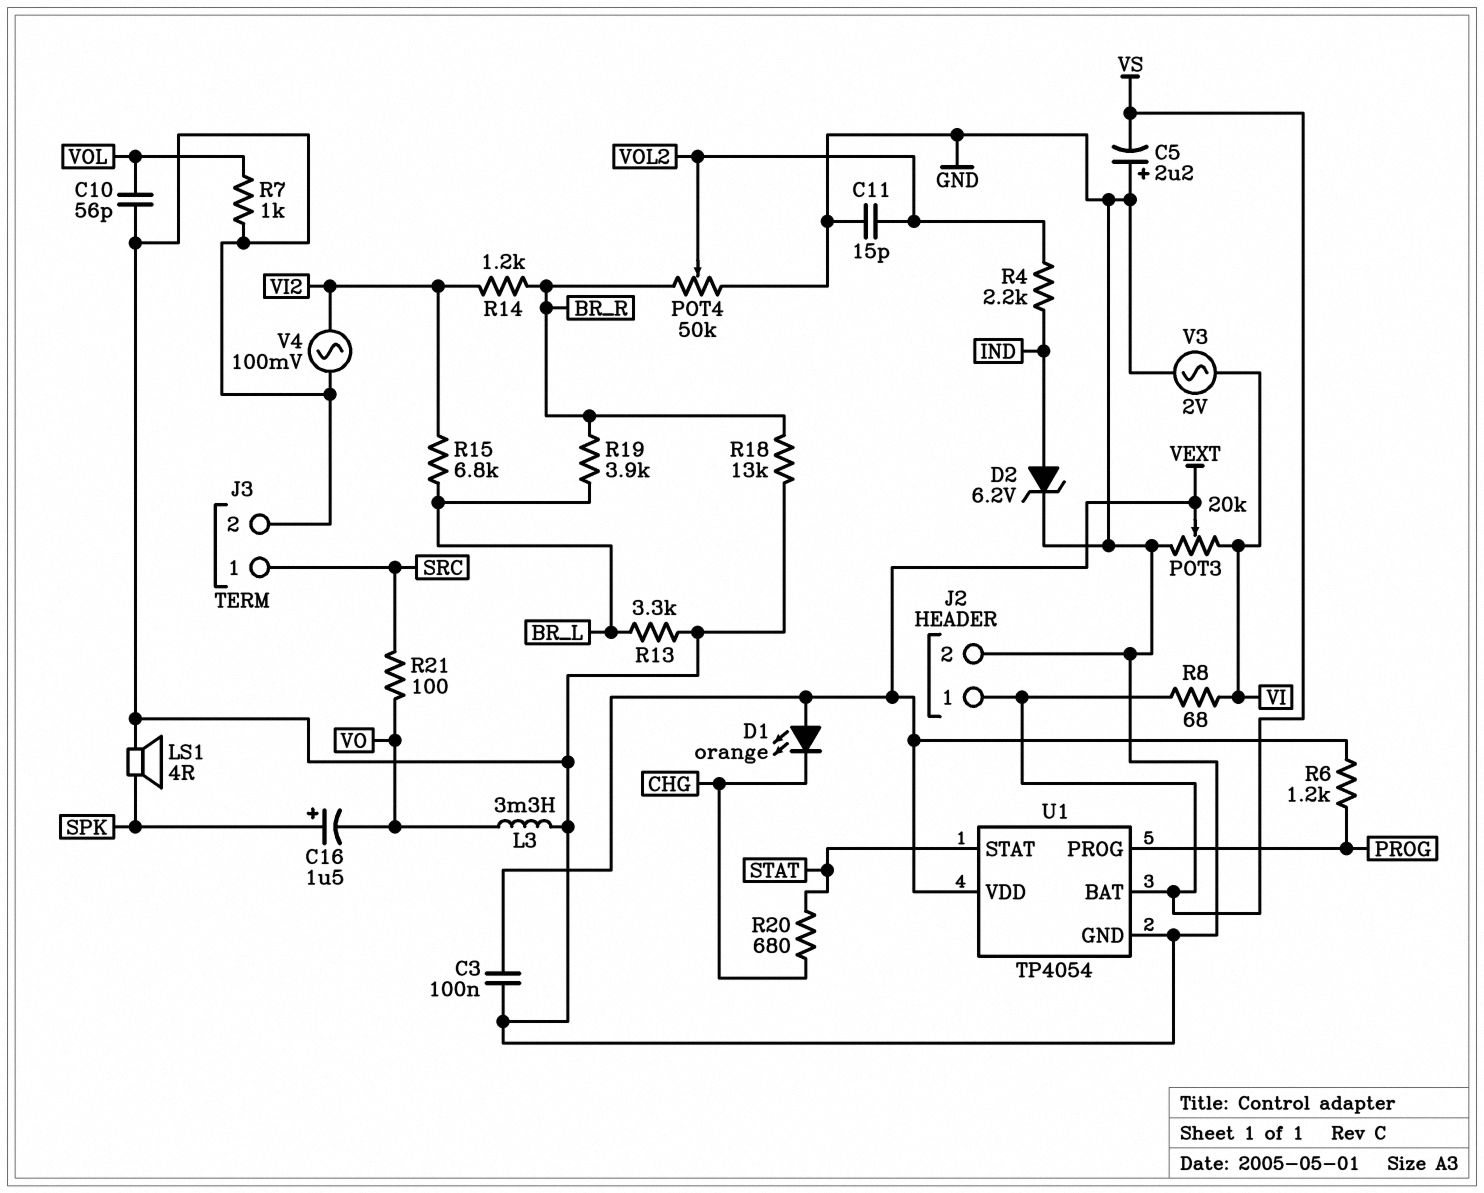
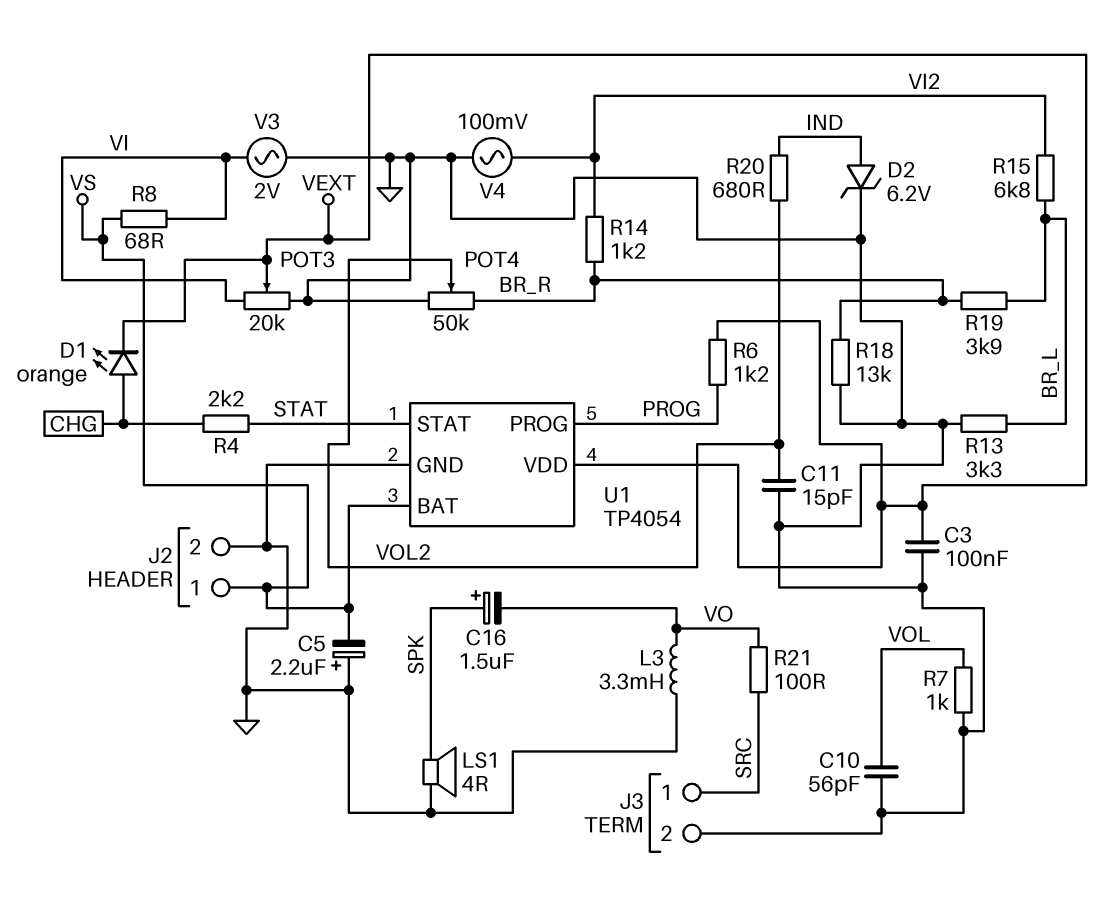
D1: LED orange (A VEXT, K CHG) -> LED orange (A CHG, K VEXT)
R4: 2.2k (IND, VOL2) -> 2.2k (CHG, STAT)
R20: 680 (CHG, STAT) -> 680 (IND, VOL2)

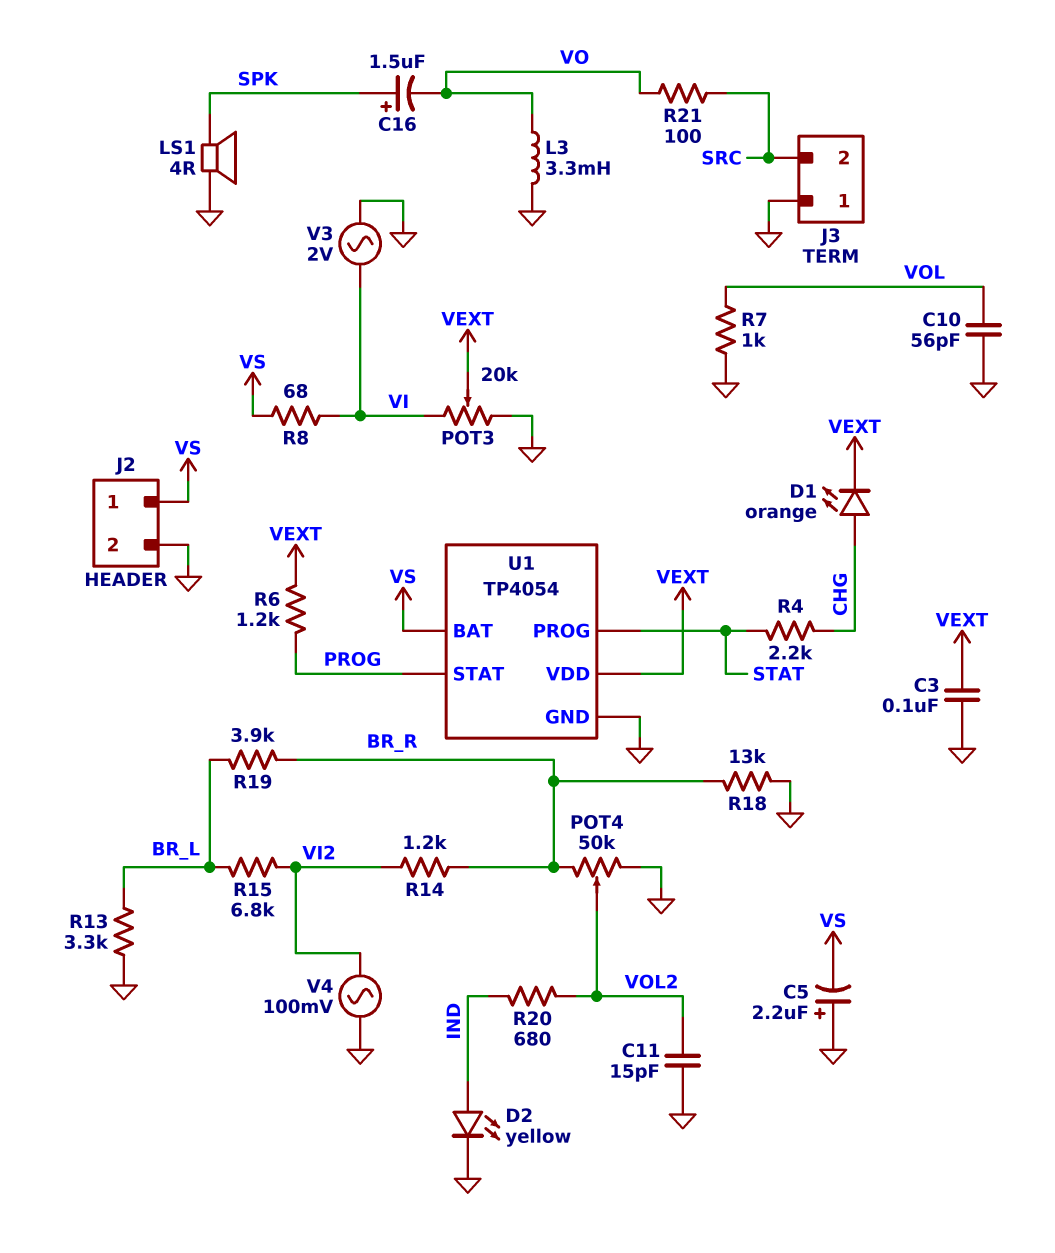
D2: zener 6.2V (A IND, K GND) -> LED yellow (A IND, K GND)
J3 pin 1: SRC -> GND
J3 pin 2: GND -> SRC
U1 pin PROG: PROG -> STAT
U1 pin STAT: STAT -> PROG

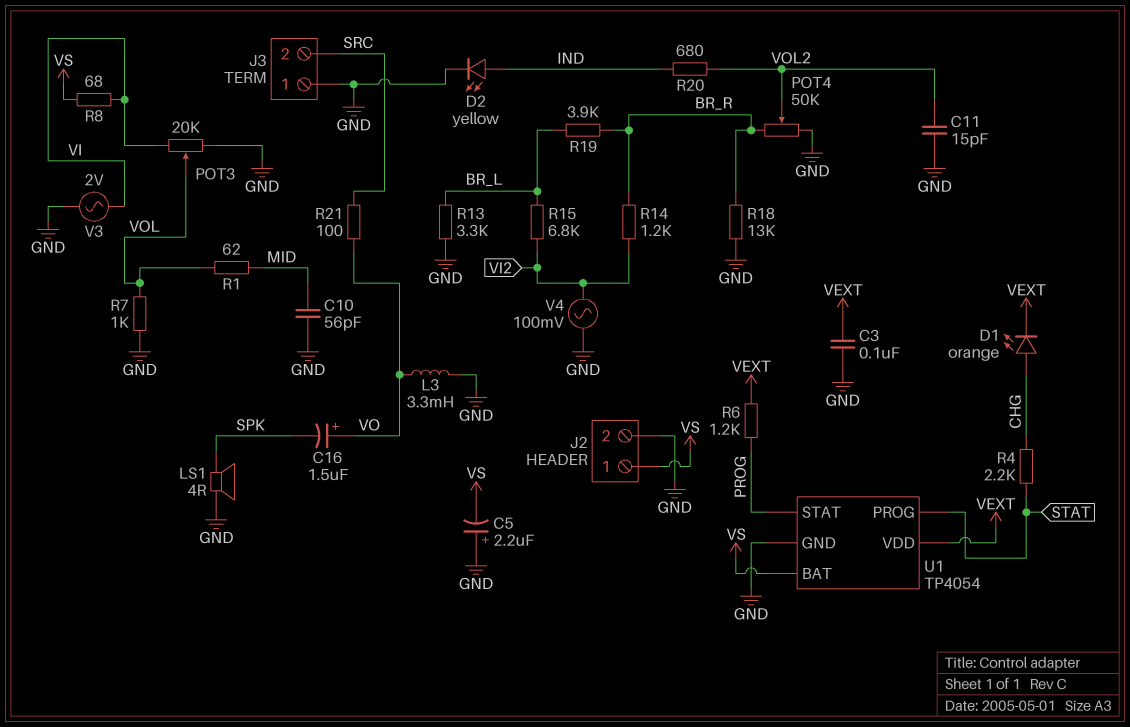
C10: 56pF (GND, VOL) -> 56pF (GND, MID)
C16: 1.5uF (plus SPK, minus VO) -> 1.5uF (plus VO, minus SPK)
POT3: 20k (GND, VI, wiper VEXT) -> 20k (GND, VI, wiper VOL)
R1: none -> 62 (MID, VOL)

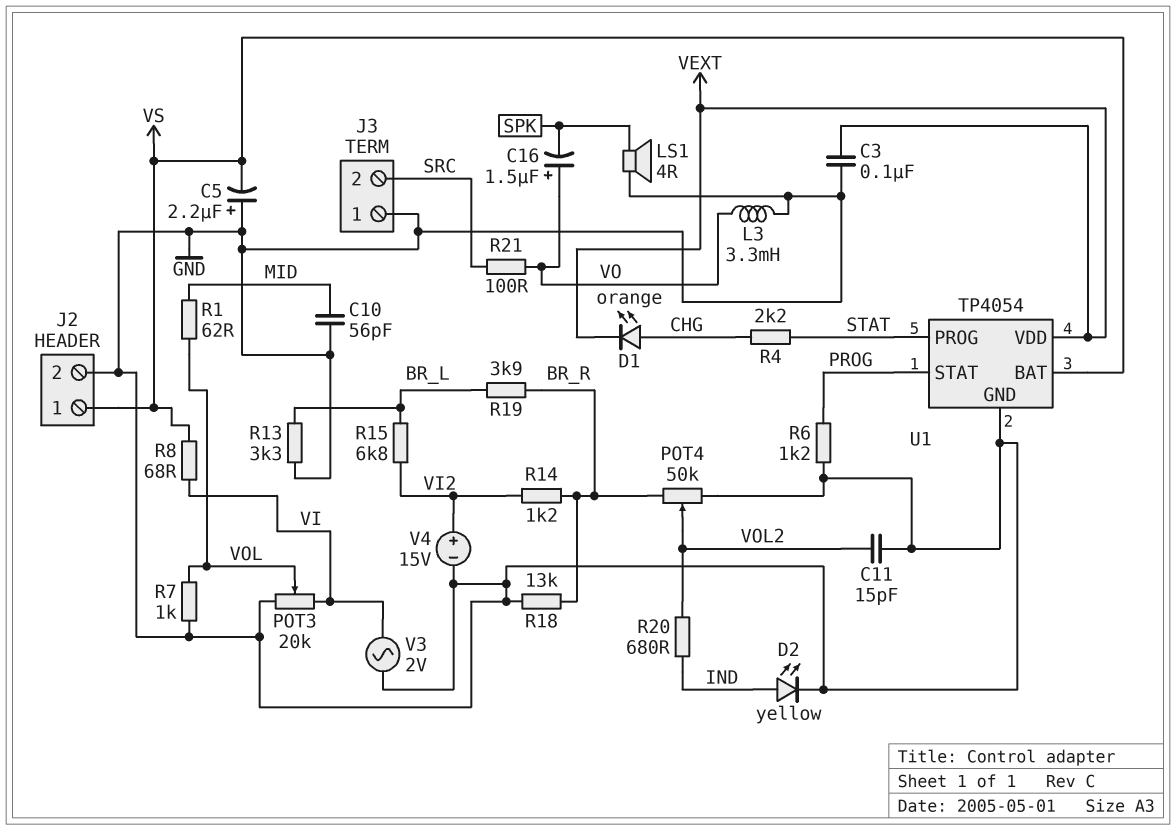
R6: 1.2k (PROG, VEXT) -> 1.2k (GND, PROG)
V4: AC 100mV (GND, VI2) -> 15V (plus VI2, minus GND)

